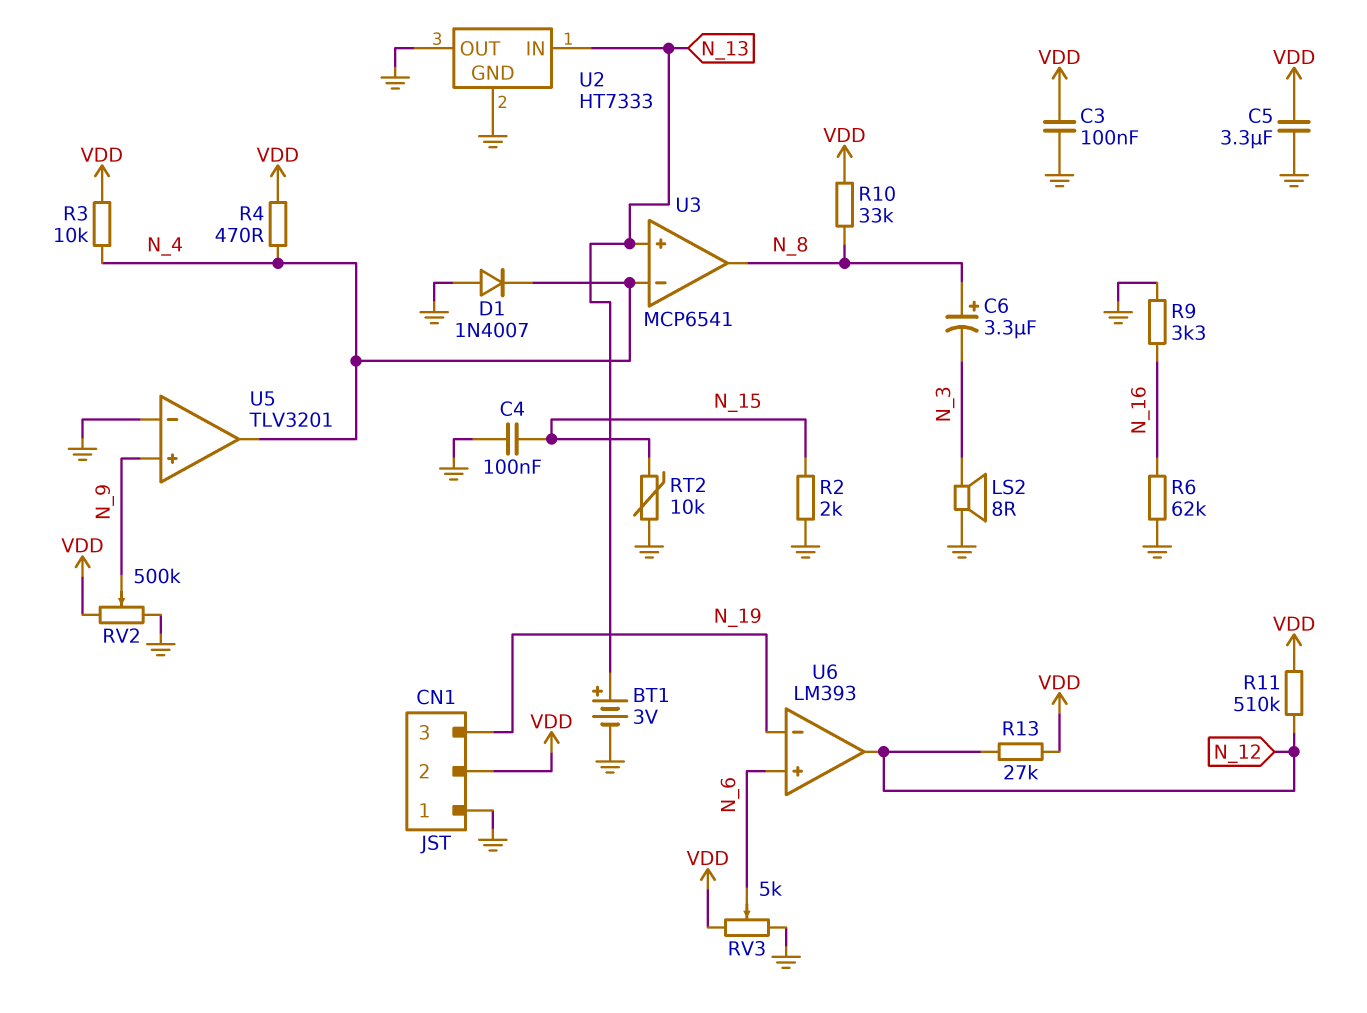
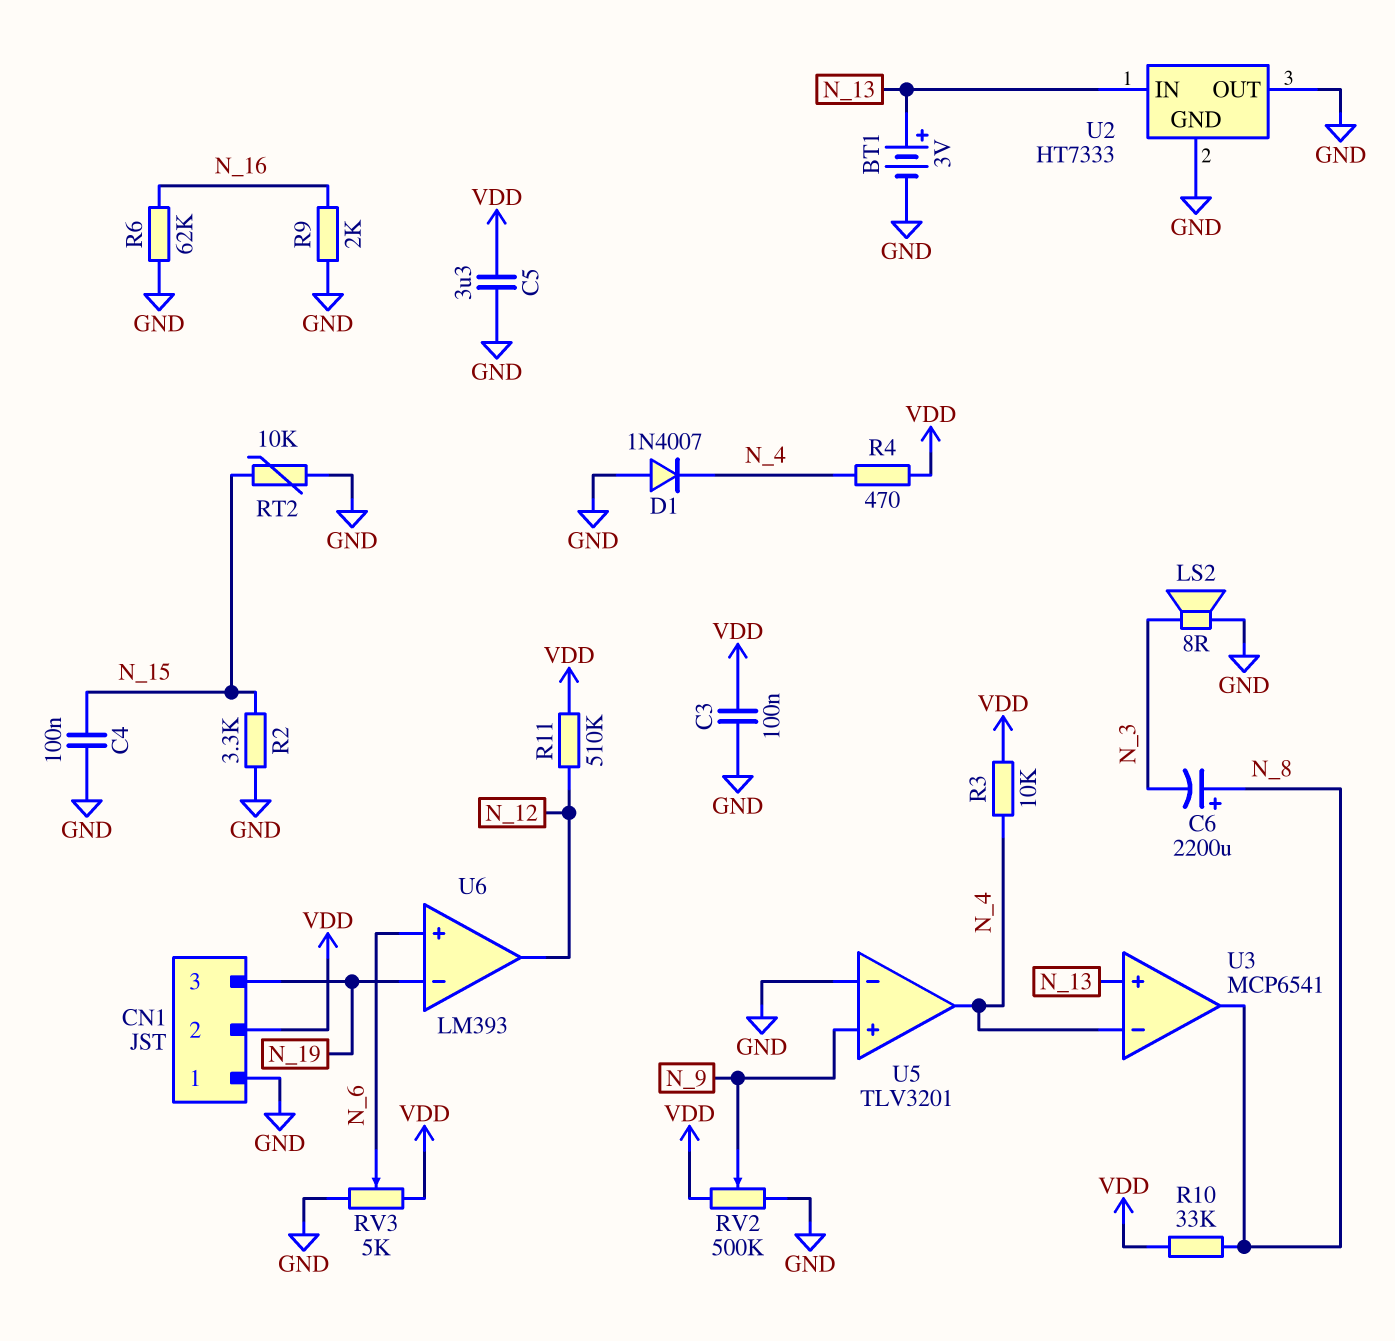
C6: 3.3uF (plus N_8, minus N_3) -> 2200uF (plus N_8, minus N_3)
R2: 2k (GND, N_15) -> 3.3k (GND, N_15)
R9: 3.3k (GND, N_16) -> 2k (GND, N_16)
R13: 27k (N_12, VDD) -> none

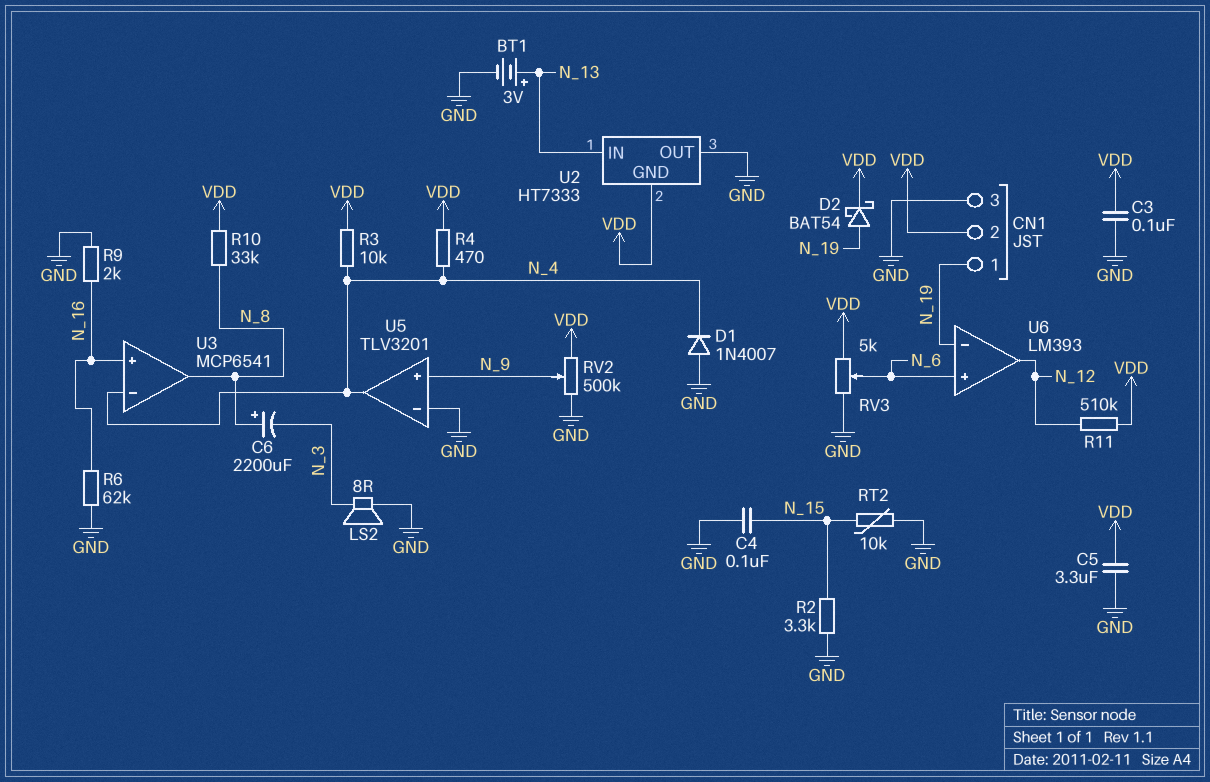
CN1 pin 1: GND -> N_19
CN1 pin 3: N_19 -> GND
D2: none -> schottky BAT54 (A N_19, K VDD)
U2 pin GND: GND -> VDD
U3 pin in+: N_13 -> N_16

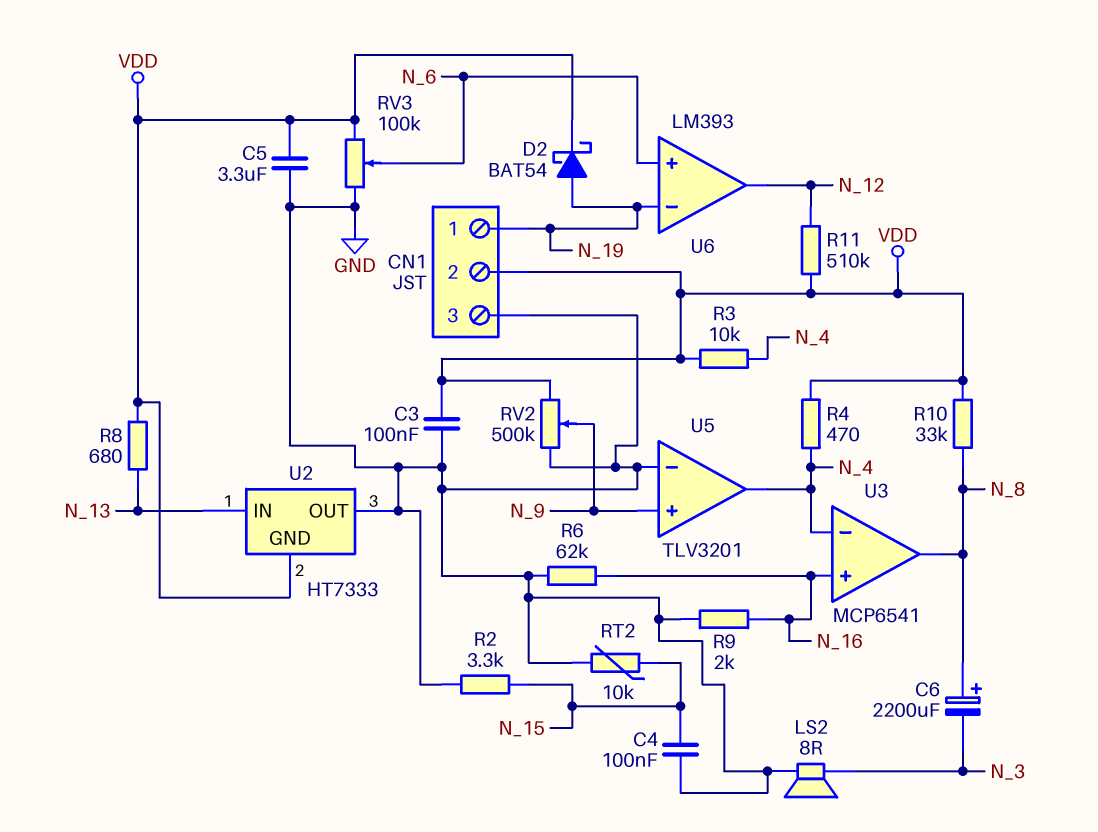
BT1: 3V (plus N_13, minus GND) -> none
D1: diode 1N4007 (A GND, K N_4) -> none
R8: none -> 680 (N_13, VDD)
RV3: 5k (GND, VDD, wiper N_6) -> 100k (GND, VDD, wiper N_6)

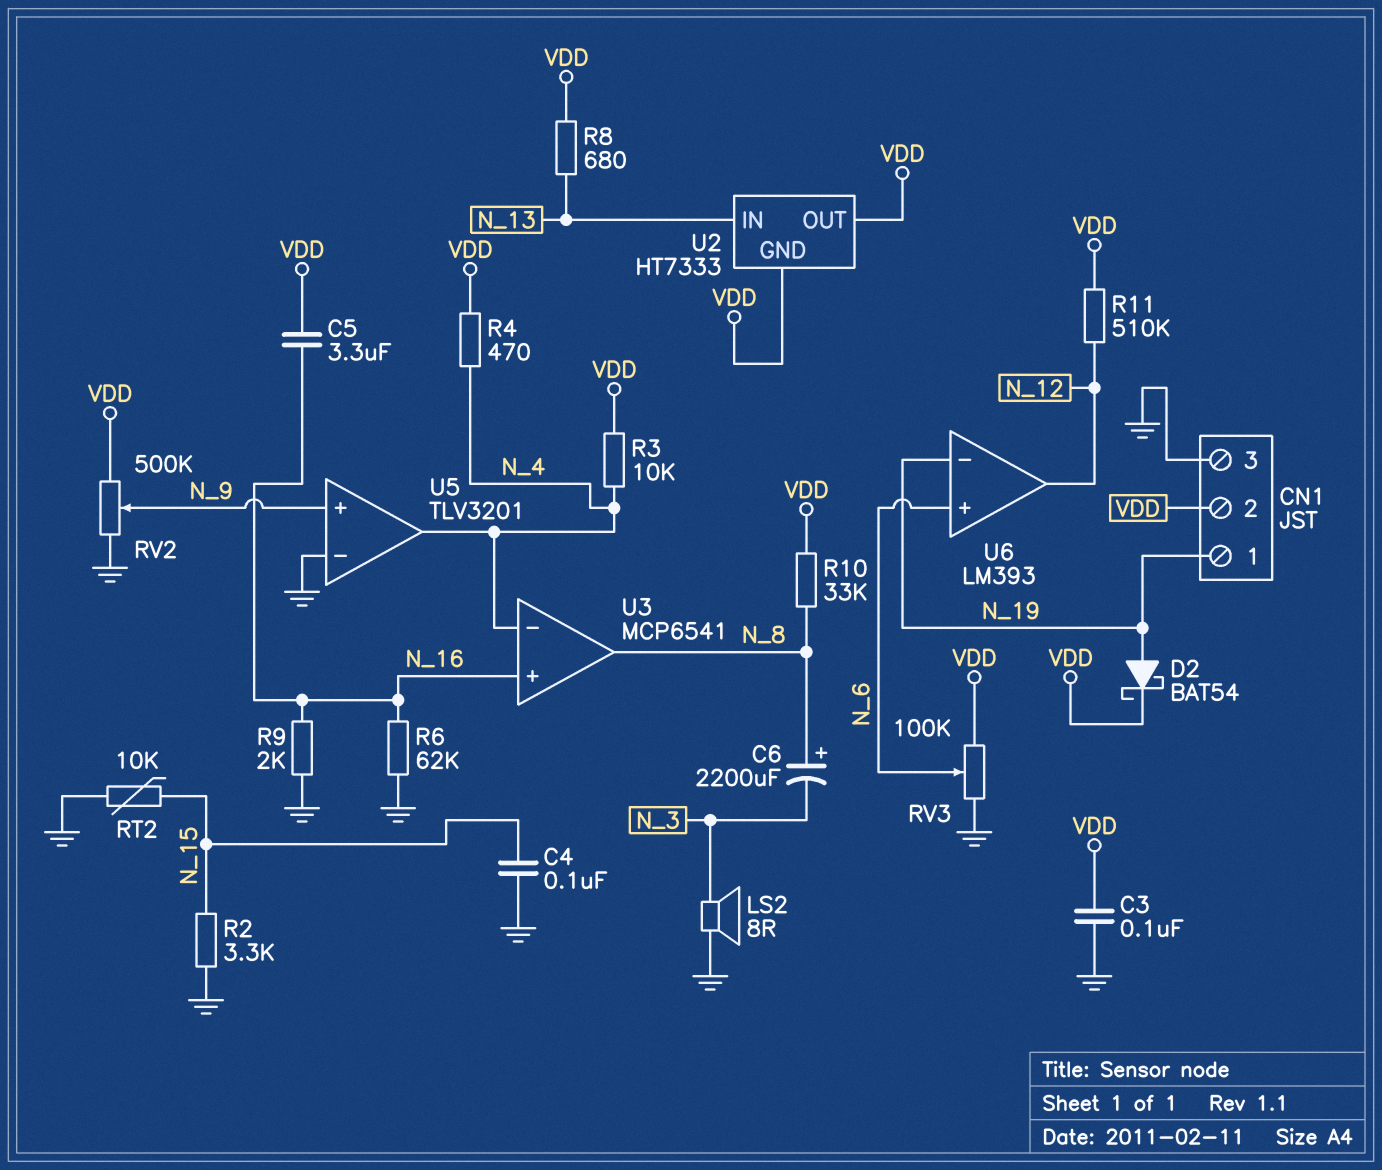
C5: 3.3uF (GND, VDD) -> 3.3uF (N_16, VDD)
U2 pin OUT: GND -> VDD

